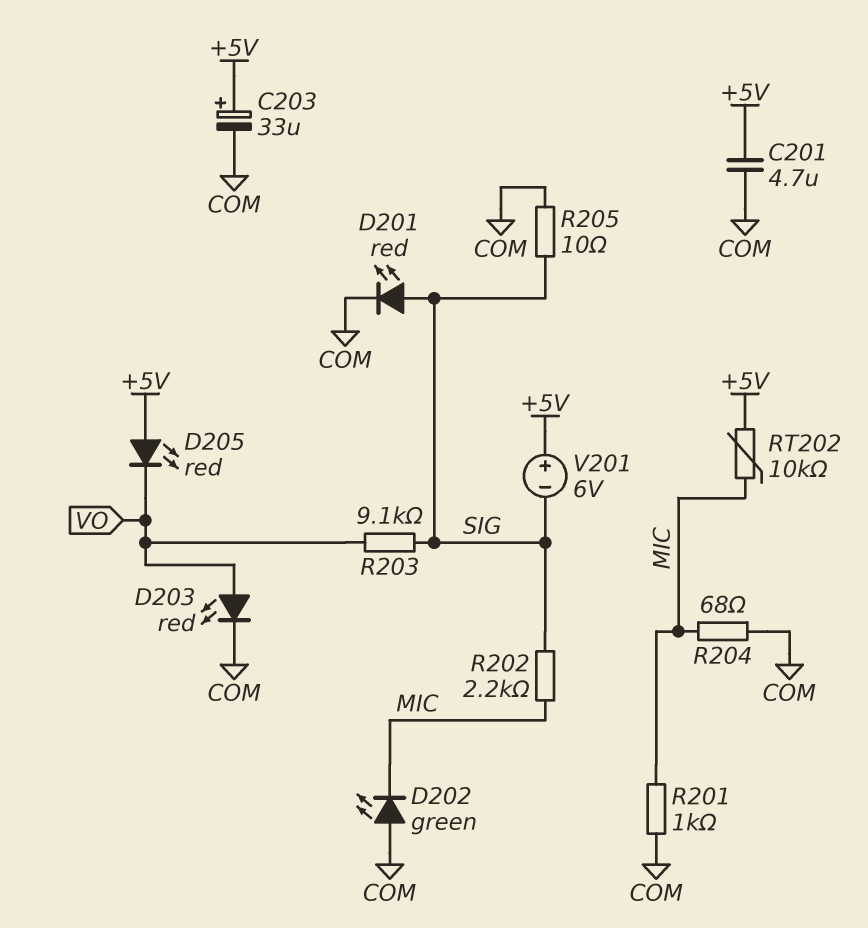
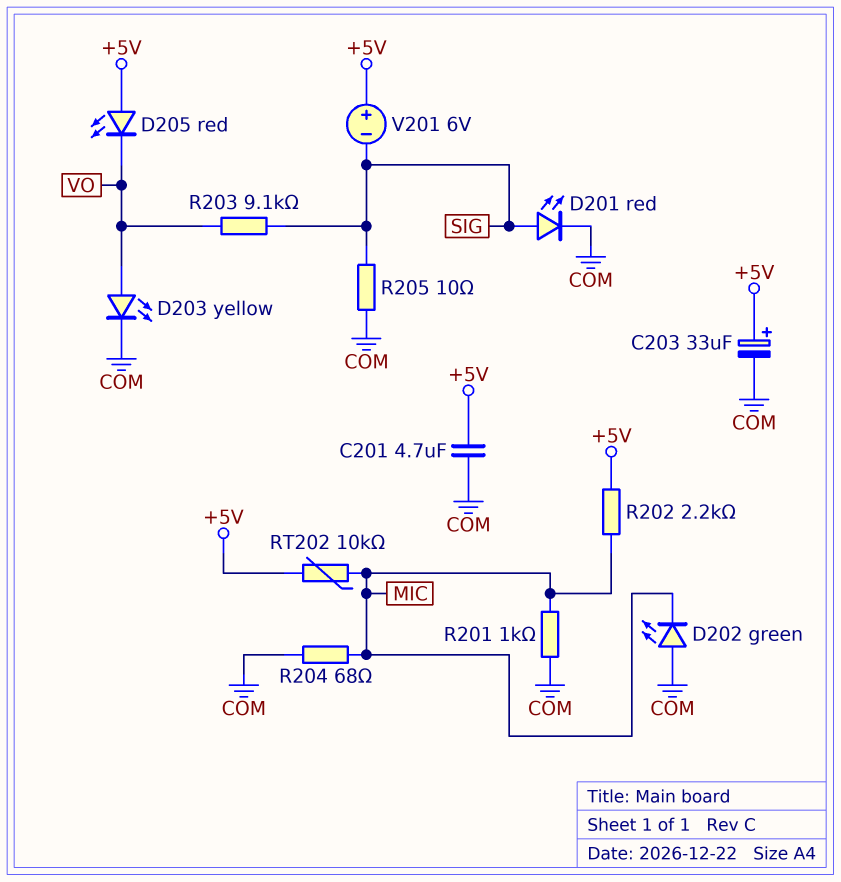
D203: LED red (A VO, K COM) -> LED yellow (A VO, K COM)
R202: 2.2k (MIC, SIG) -> 2.2k (+5V, MIC)

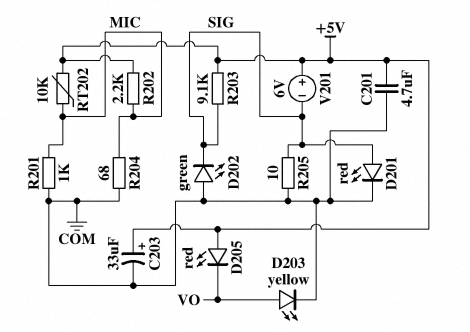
D202: LED green (A COM, K MIC) -> LED green (A COM, K SIG)
R203: 9.1k (SIG, VO) -> 9.1k (+5V, SIG)

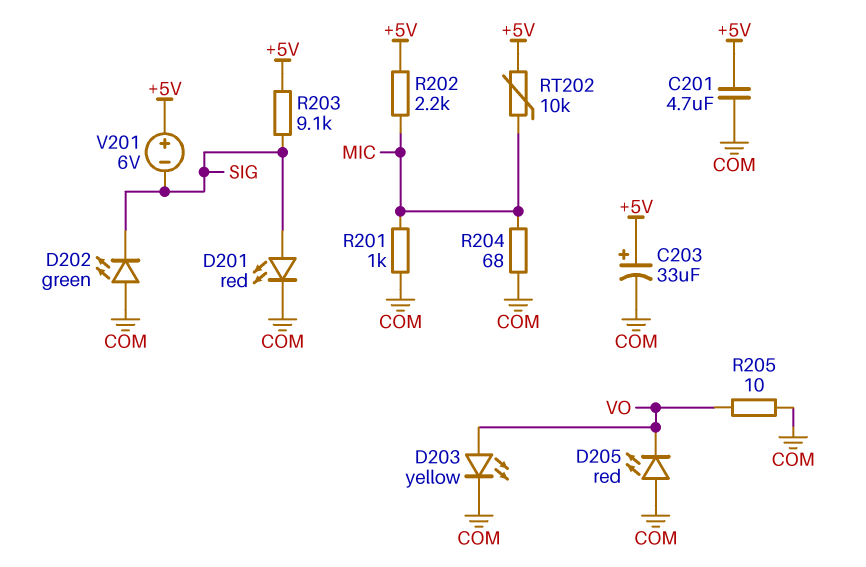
D205: LED red (A +5V, K VO) -> LED red (A COM, K VO)
R205: 10 (COM, SIG) -> 10 (COM, VO)

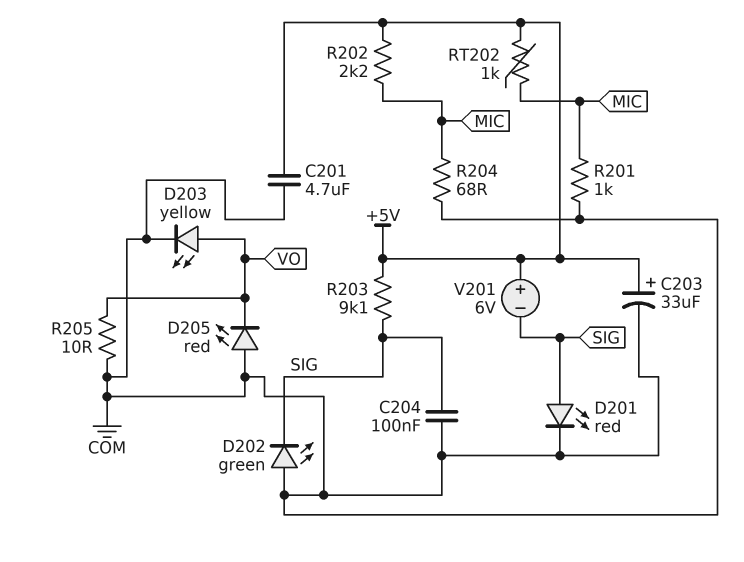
C204: none -> 100nF (COM, SIG)
RT202: 10k (+5V, MIC) -> 1k (+5V, MIC)

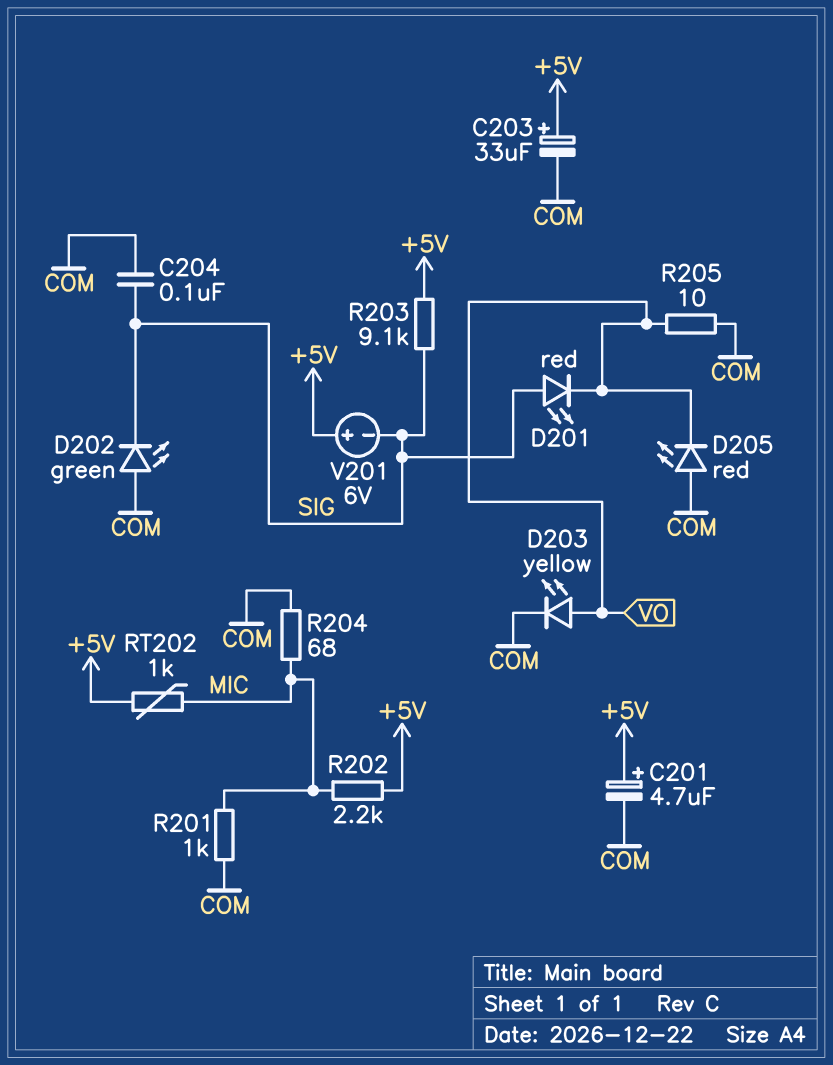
C201: 4.7uF (+5V, COM) -> 4.7uF (plus +5V, minus COM)
D201: LED red (A SIG, K COM) -> LED red (A SIG, K VO)

